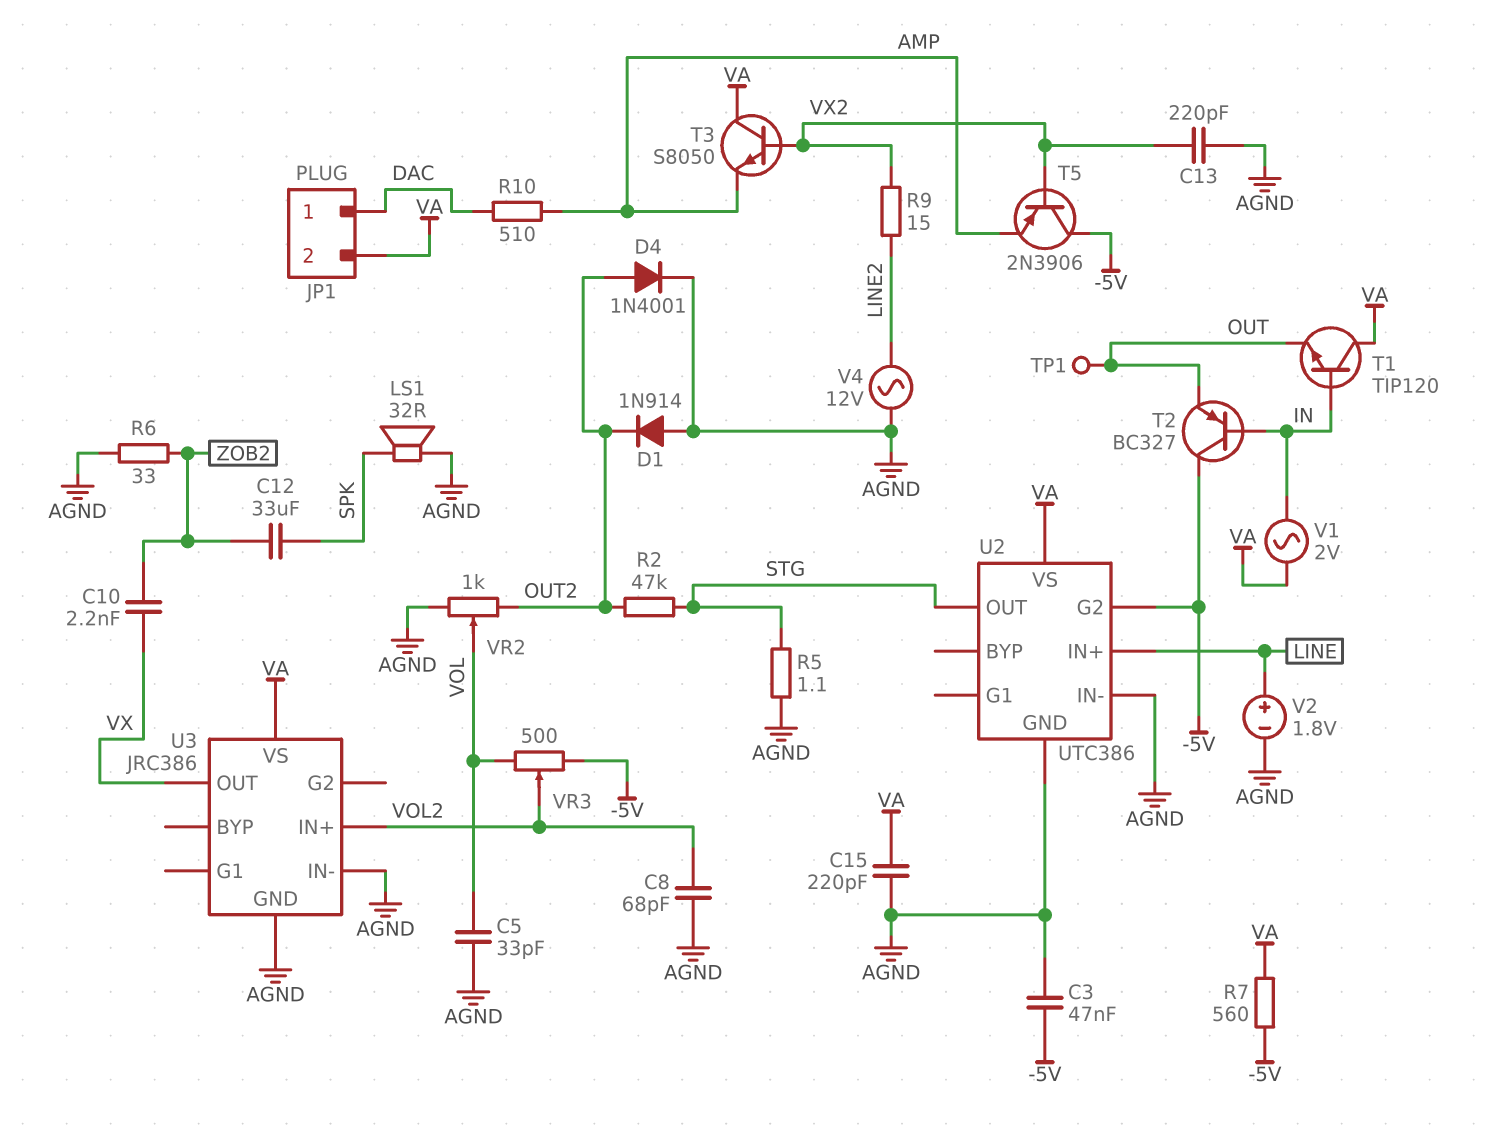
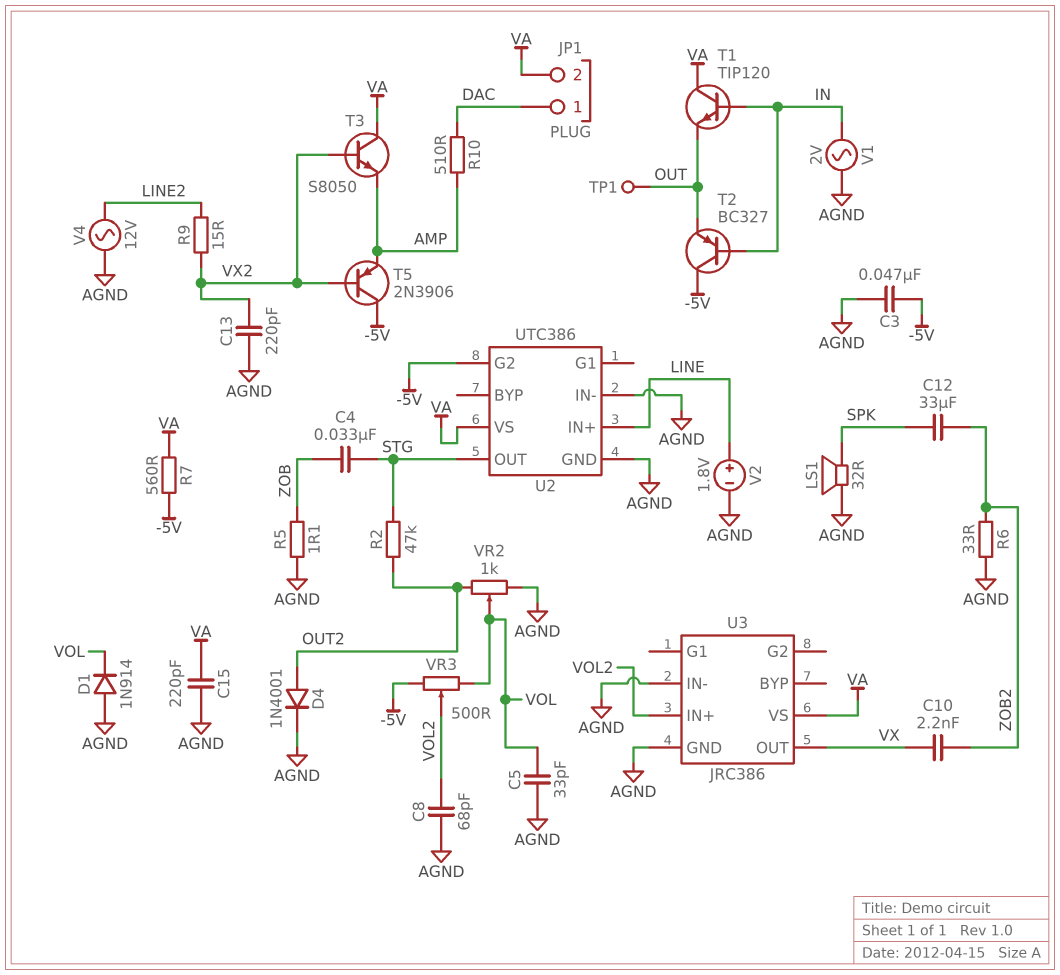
C4: none -> 33nF (STG, ZOB)
D1: diode 1N914 (A AGND, K OUT2) -> diode 1N914 (A AGND, K VOL)
R5: 1.1 (AGND, STG) -> 1.1 (AGND, ZOB)
V1: AC 2V (IN, VA) -> AC 2V (AGND, IN)

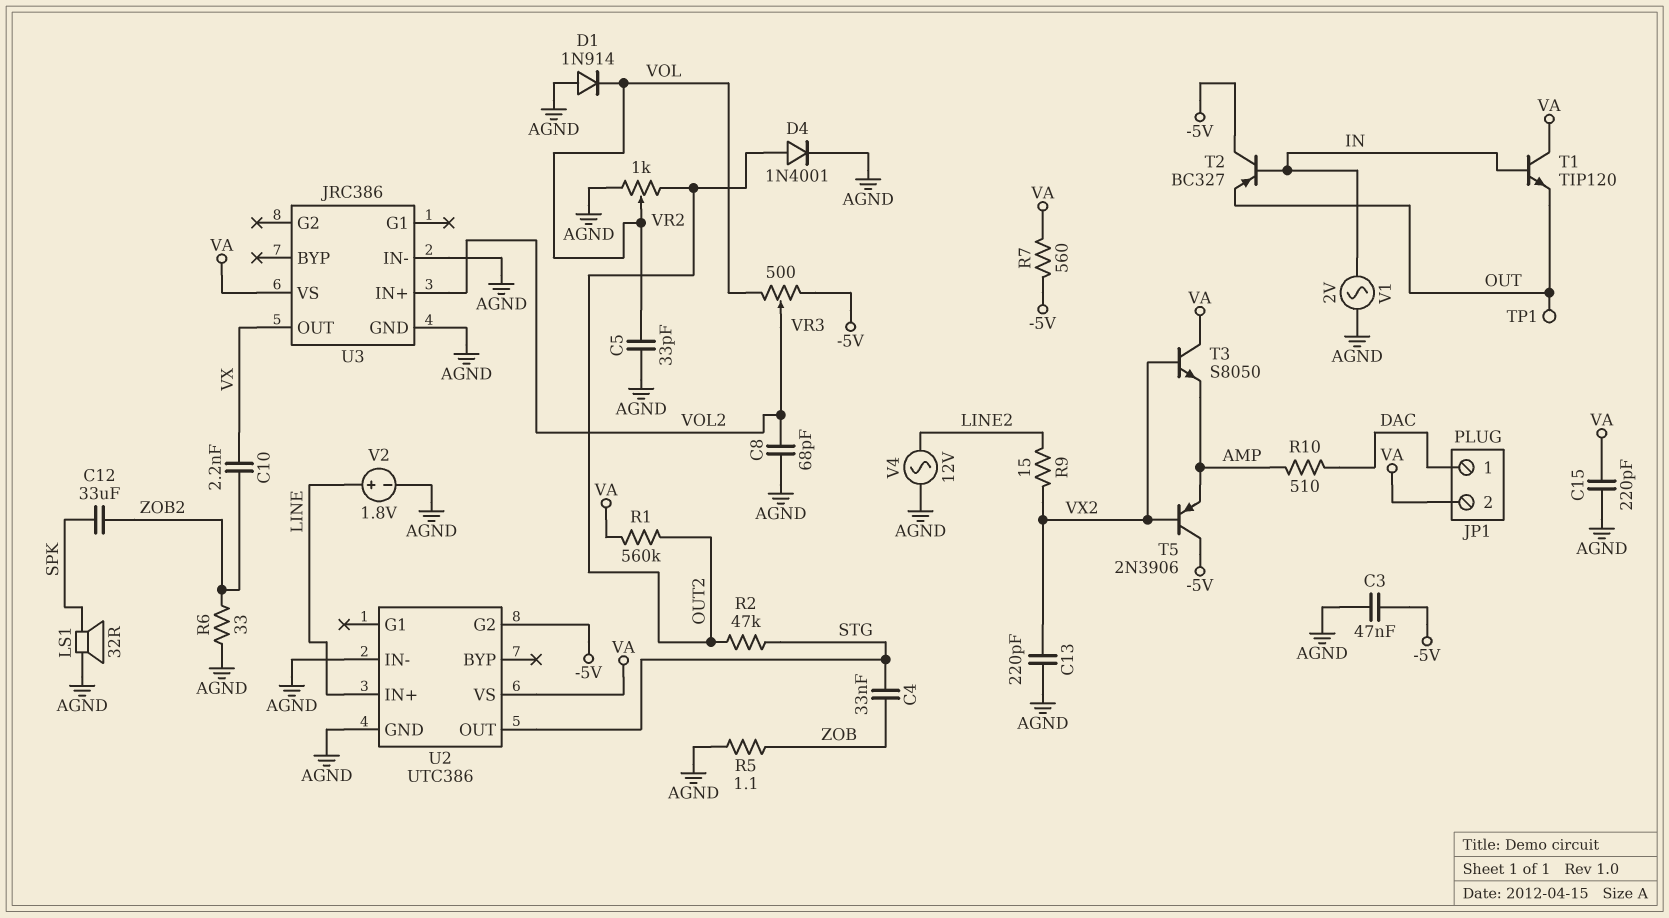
R1: none -> 560k (OUT2, VA)

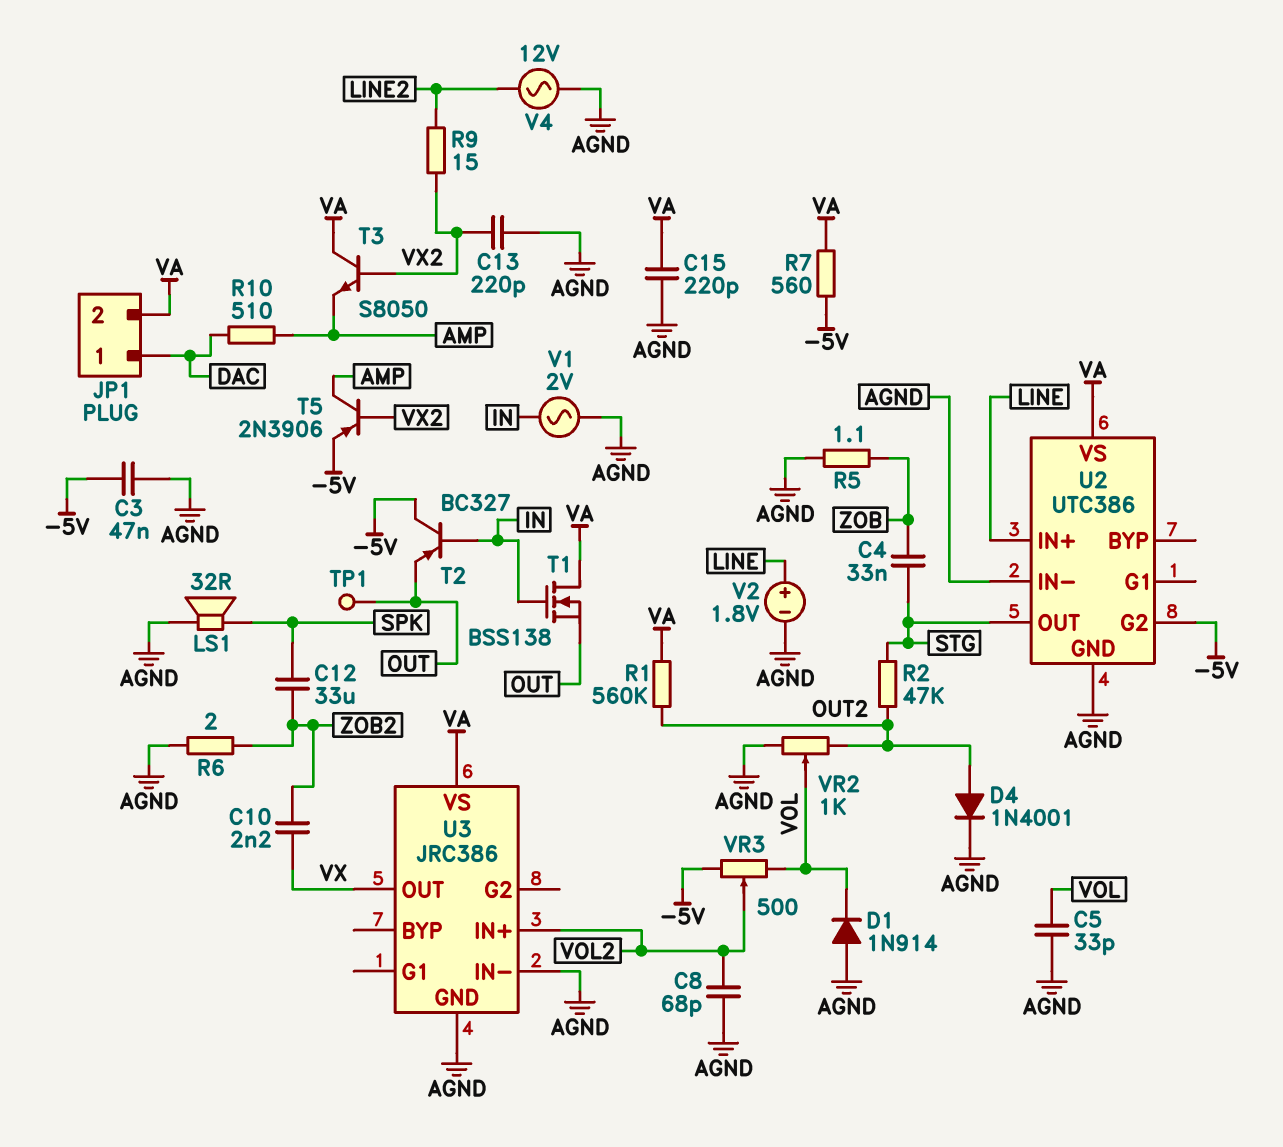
R6: 33 (AGND, ZOB2) -> 2 (AGND, ZOB2)
T1: NPN TIP120 (B IN, C VA, E OUT) -> NMOS BSS138 (G IN, D VA, S OUT)
T5: PNP 2N3906 (B VX2, C -5V, E AMP) -> PNP 2N3906 (B VX2, C AMP, E -5V)

